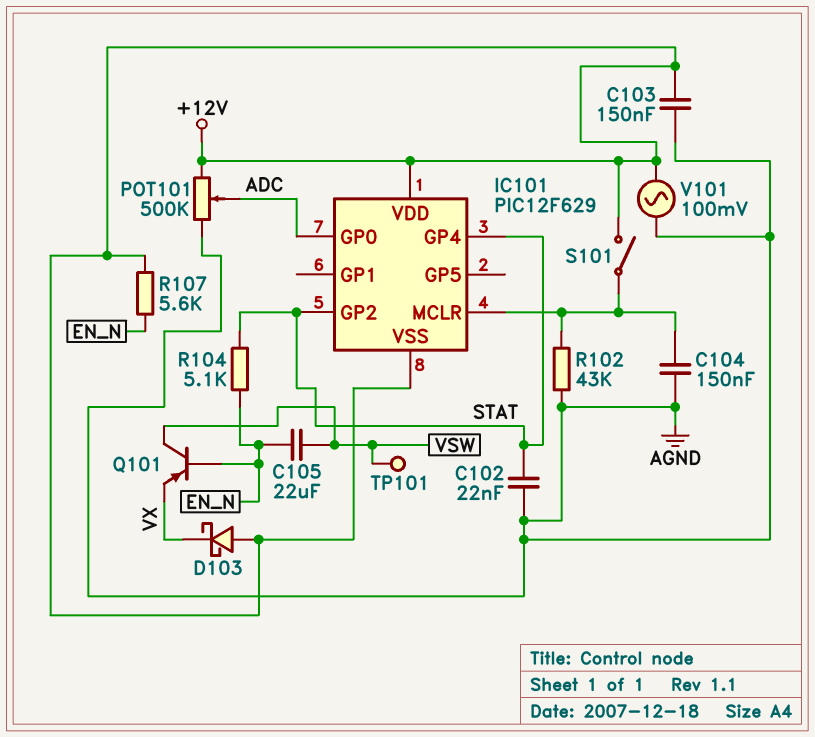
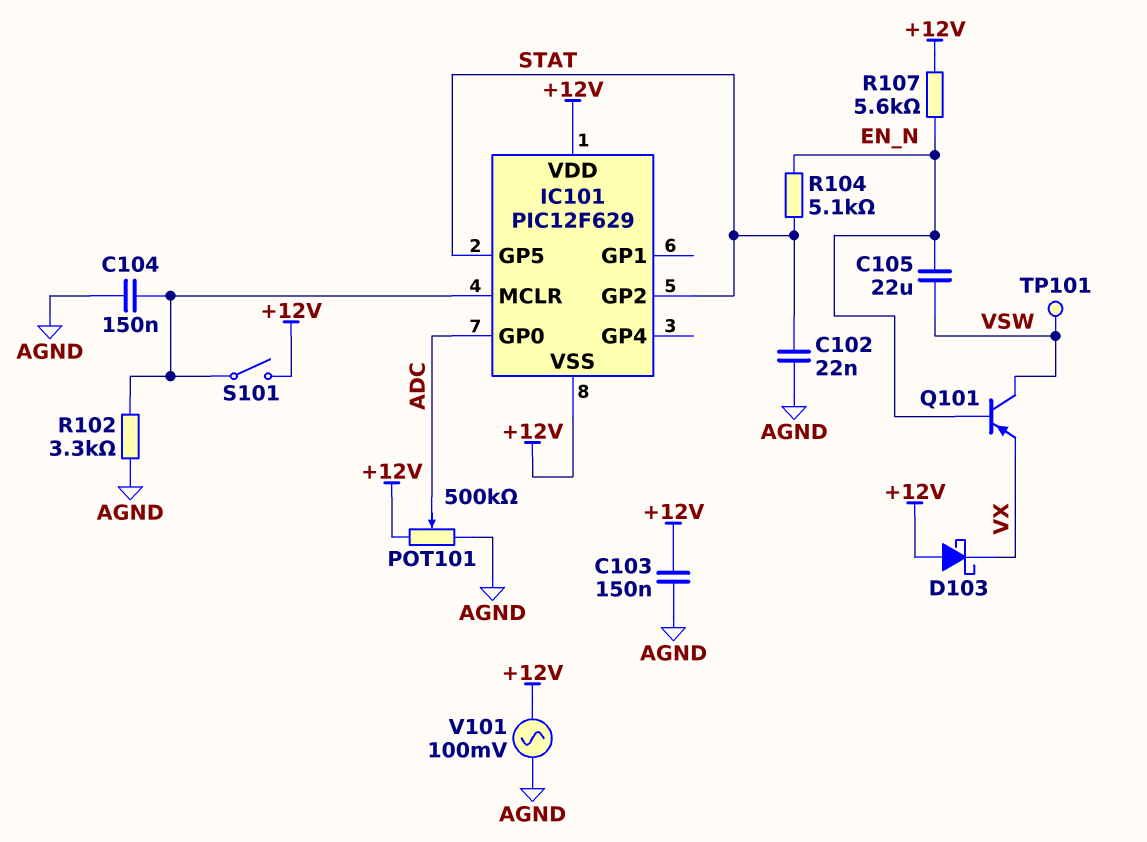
IC101 pin GP4: STAT -> none
IC101 pin GP5: none -> STAT
R102: 43k (AGND, IC101/MCLR) -> 3.3k (AGND, IC101/MCLR)

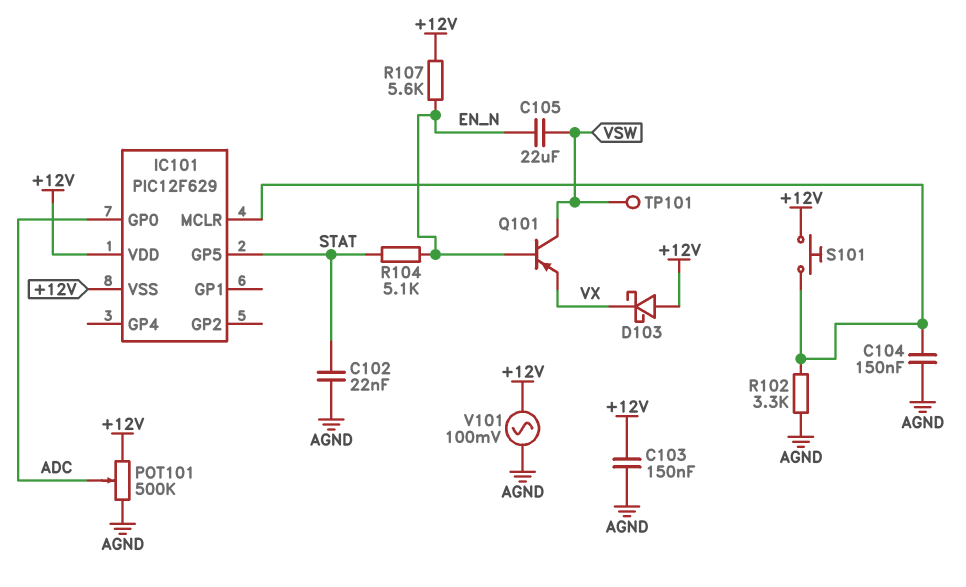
IC101 pin GP2: STAT -> none
S101: switch (+12V, IC101/MCLR) -> button (+12V, IC101/MCLR)

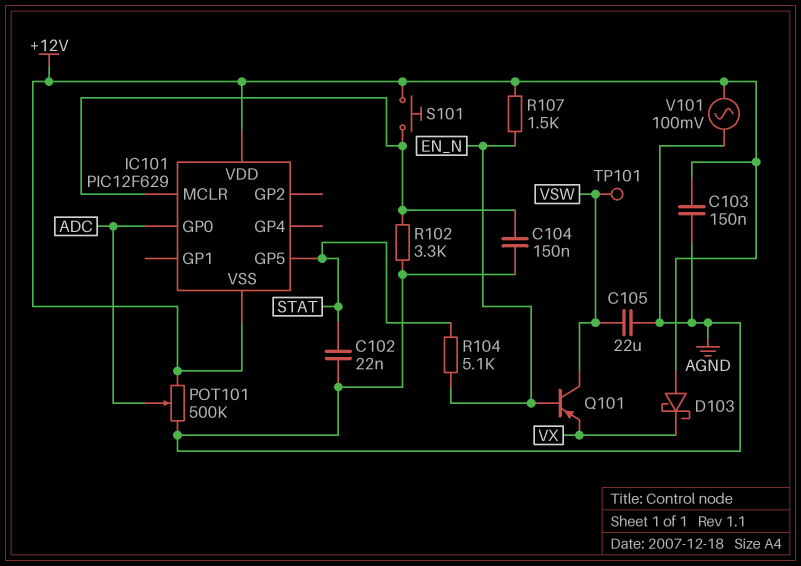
C105: 22uF (EN_N, VSW) -> 22uF (AGND, VSW)
R107: 5.6k (+12V, EN_N) -> 1.5k (+12V, EN_N)

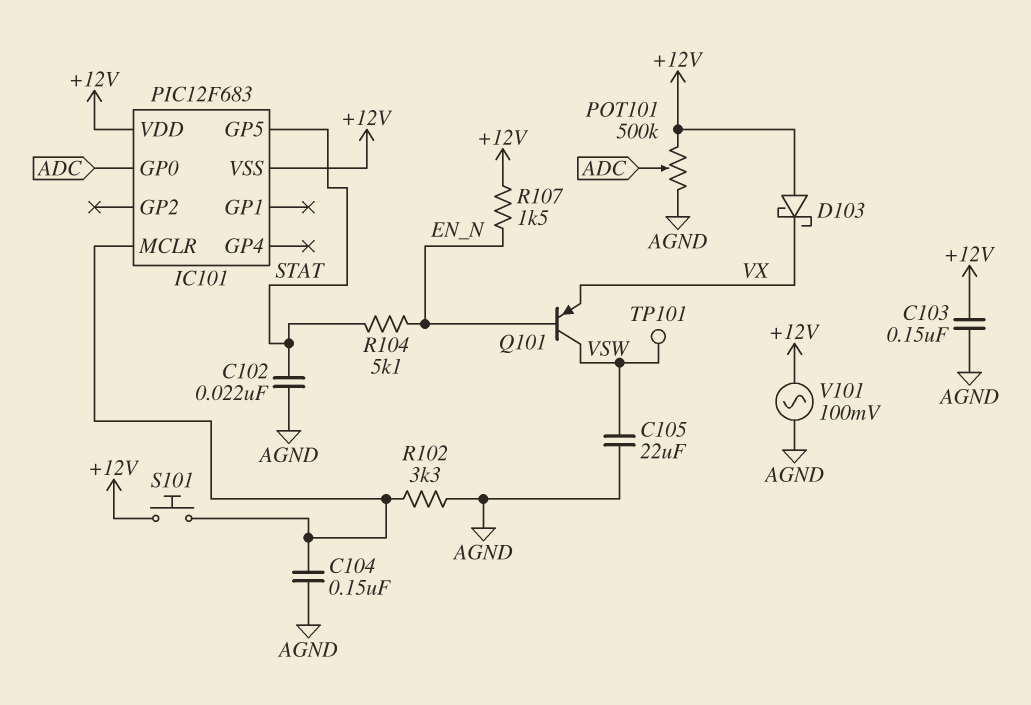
IC101: PIC12F629 -> PIC12F683

